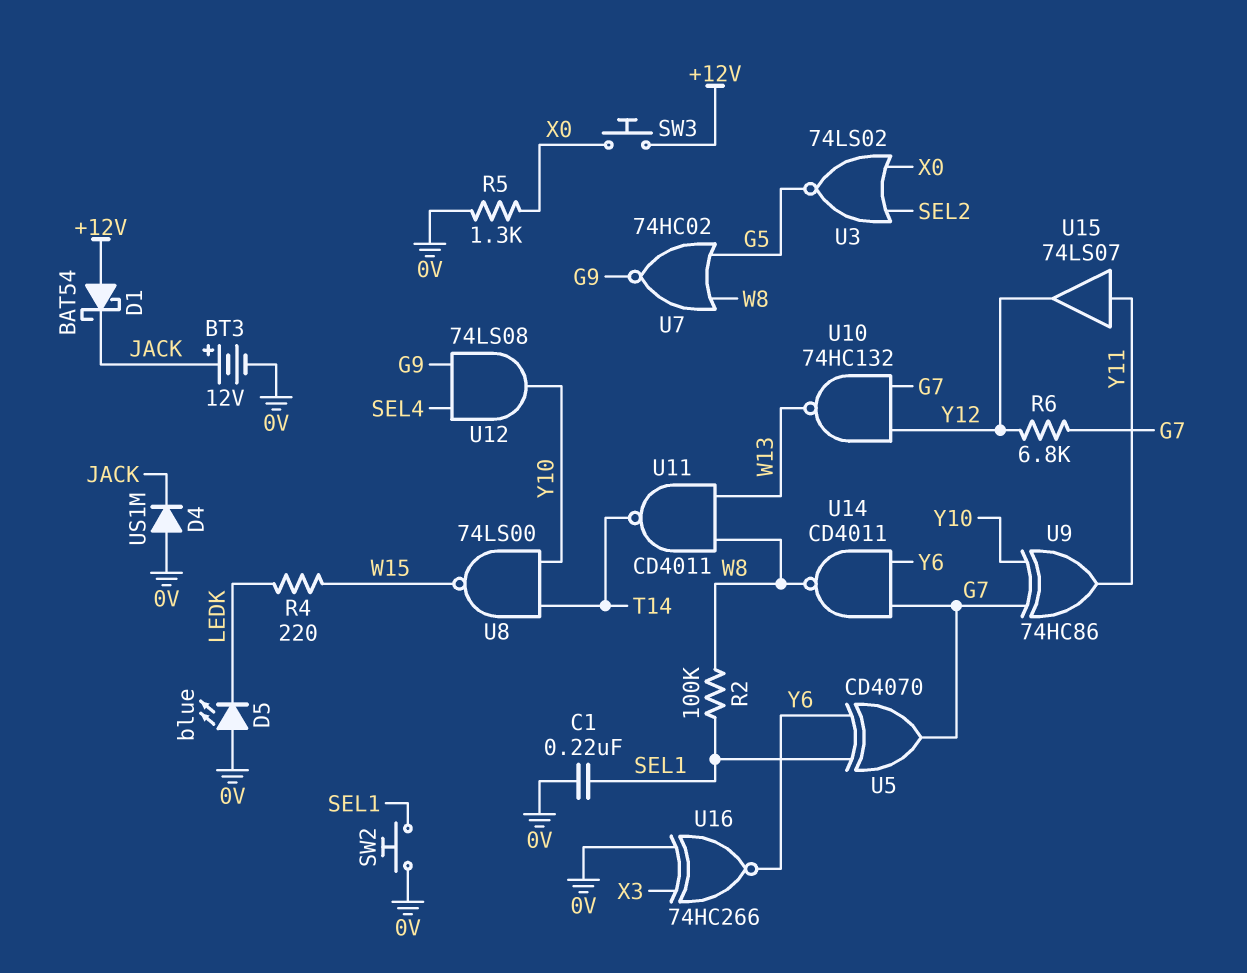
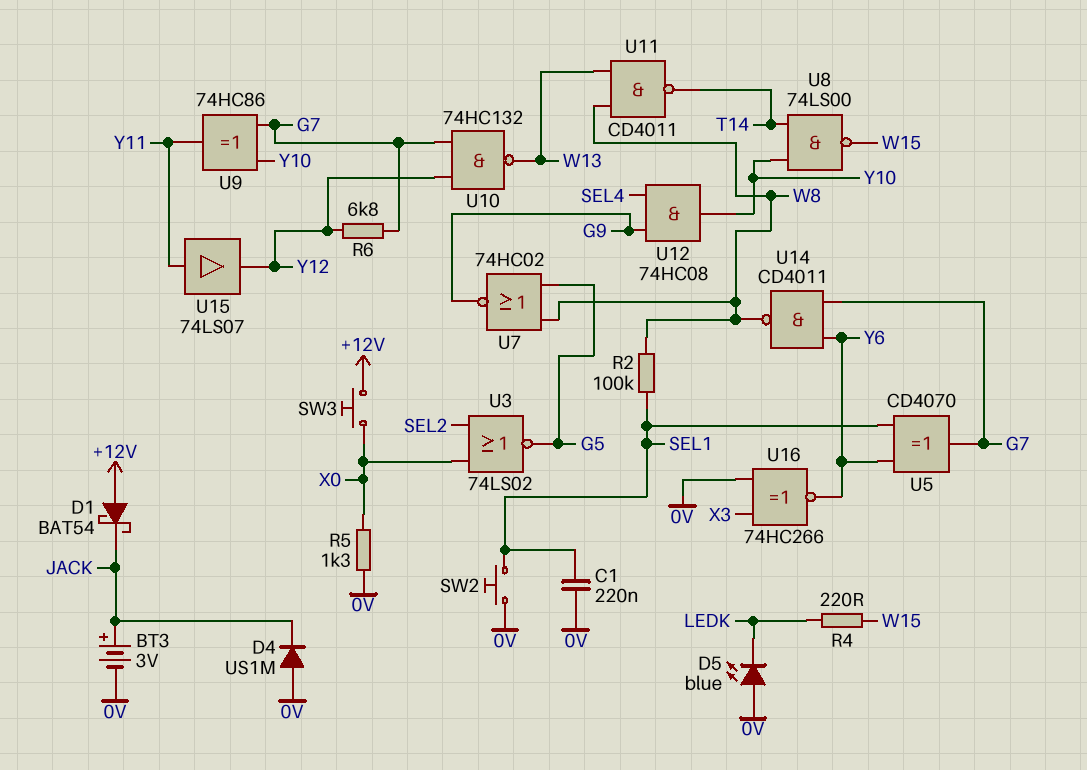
BT3: 12V (plus JACK, minus 0V) -> 3V (plus JACK, minus 0V)
U12: AND 74LS08 (in G9, in SEL4, out Y10) -> AND 74HC08 (in G9, in SEL4, out Y10)

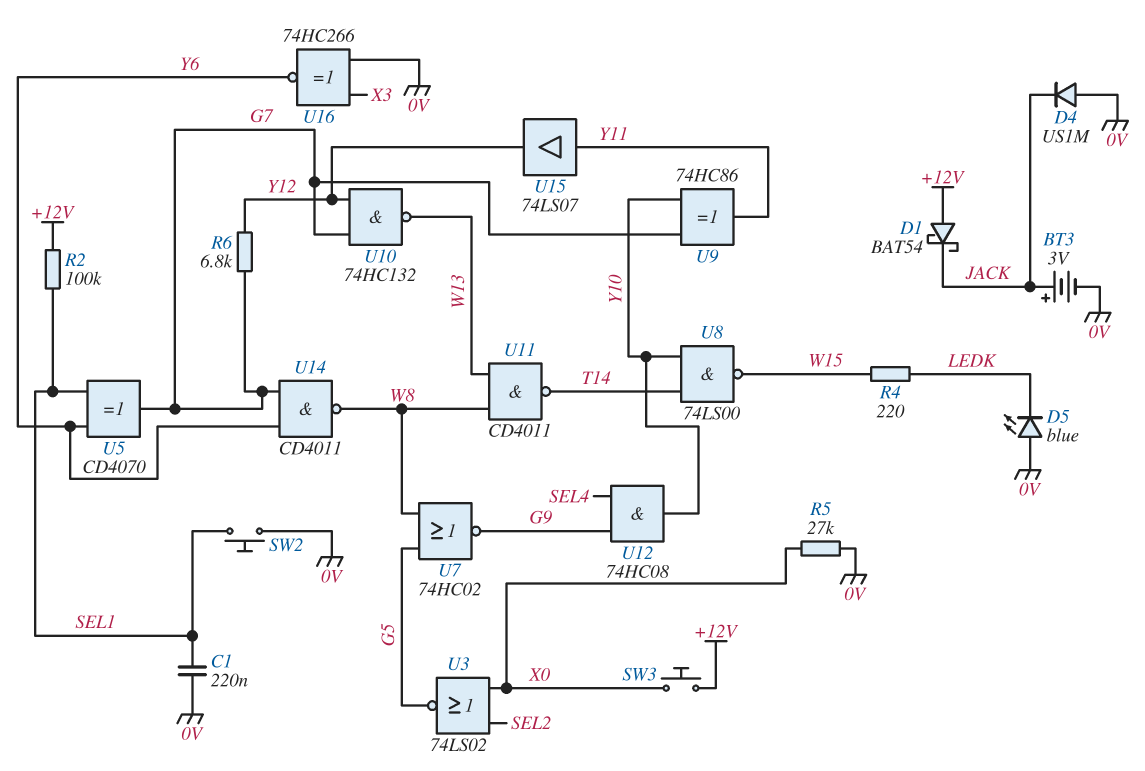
R2: 100k (SEL1, W8) -> 100k (+12V, SEL1)
R5: 1.3k (0V, X0) -> 27k (0V, X0)

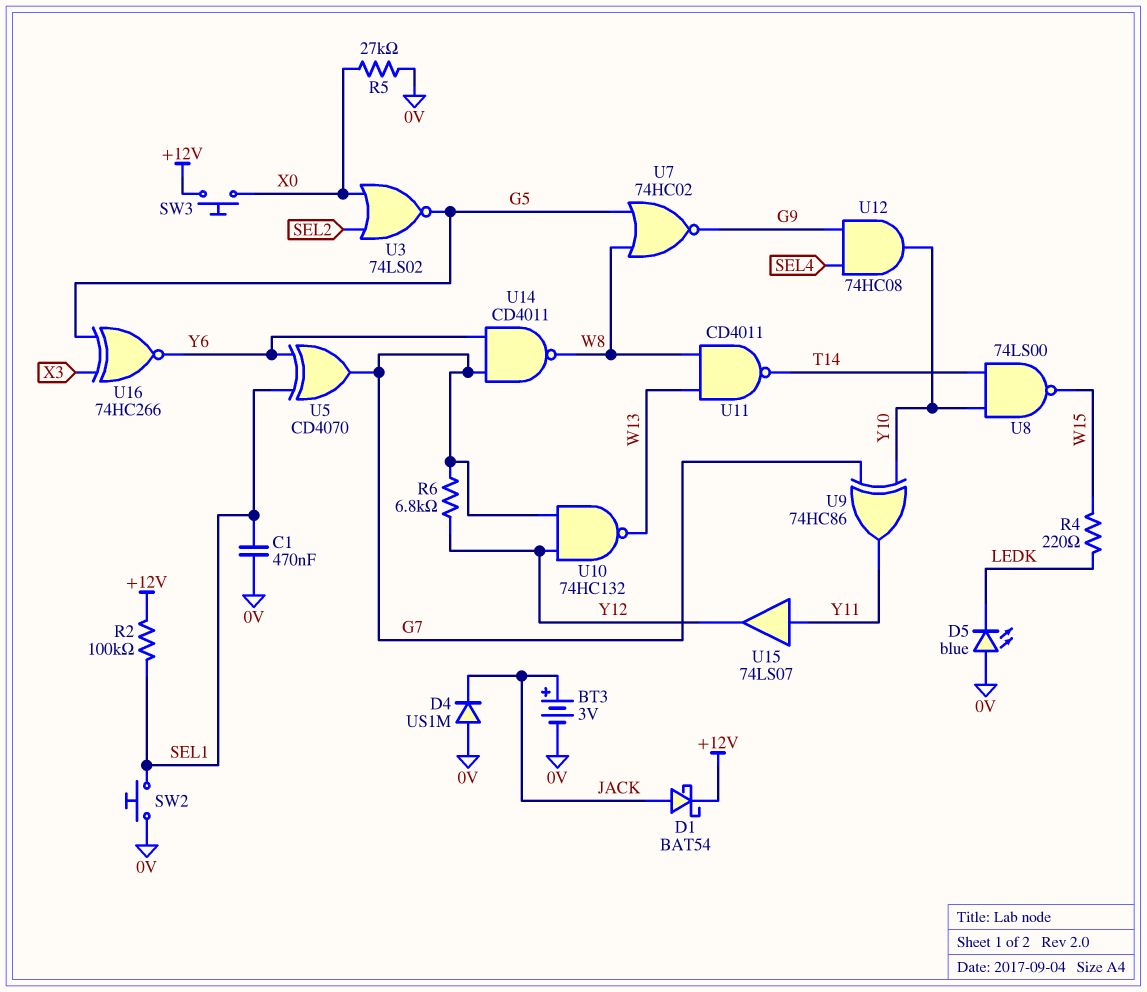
C1: 220nF (0V, SEL1) -> 470nF (0V, SEL1)
D1: schottky BAT54 (A +12V, K JACK) -> schottky BAT54 (A JACK, K +12V)
U16: XNOR 74HC266 (in 0V, in X3, out Y6) -> XNOR 74HC266 (in G5, in X3, out Y6)

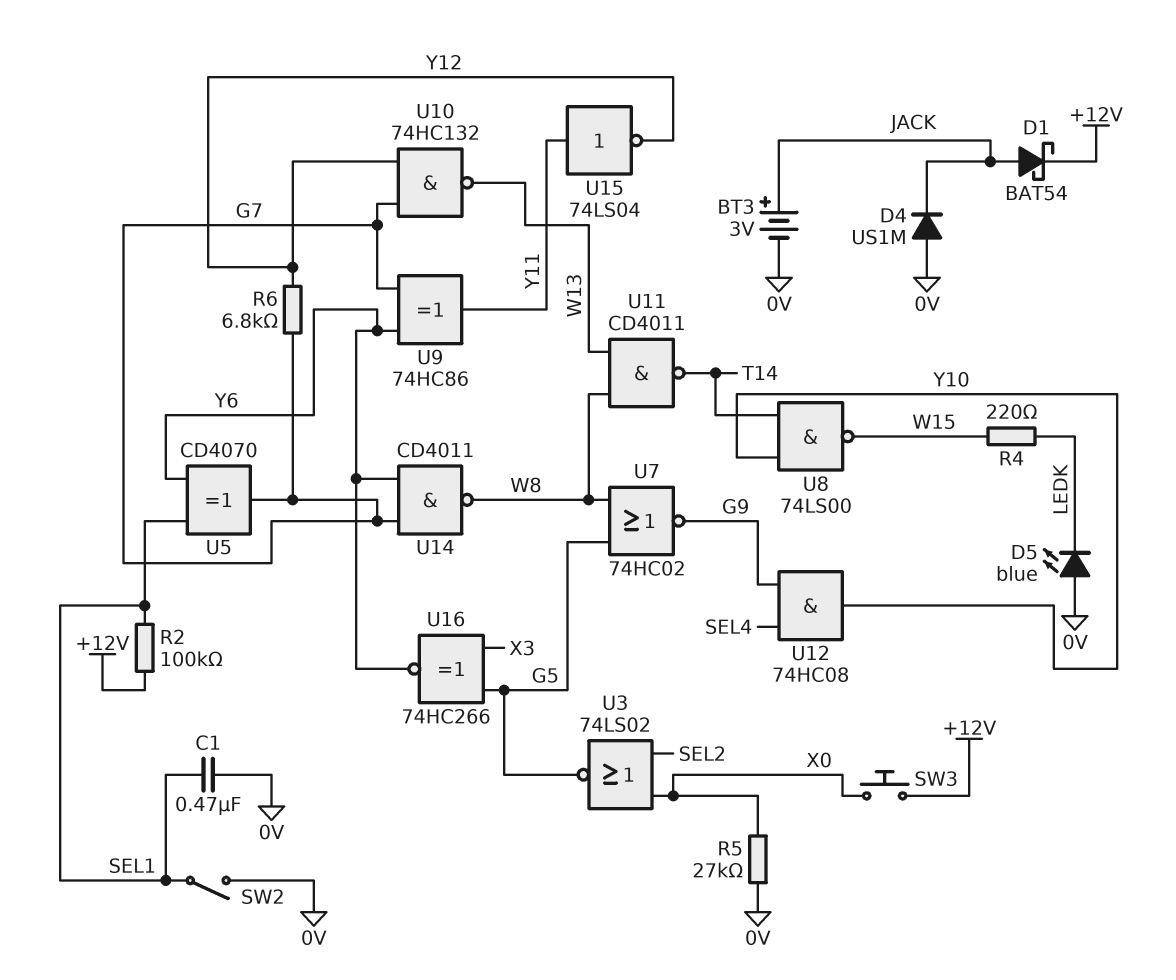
SW2: button (0V, SEL1) -> switch (0V, SEL1)
U9: XOR 74HC86 (in G7, in Y10, out Y11) -> XOR 74HC86 (in G7, in Y6, out Y11)
U15: buffer 74LS07 (in Y11, out Y12) -> NOT 74LS04 (in Y11, out Y12)

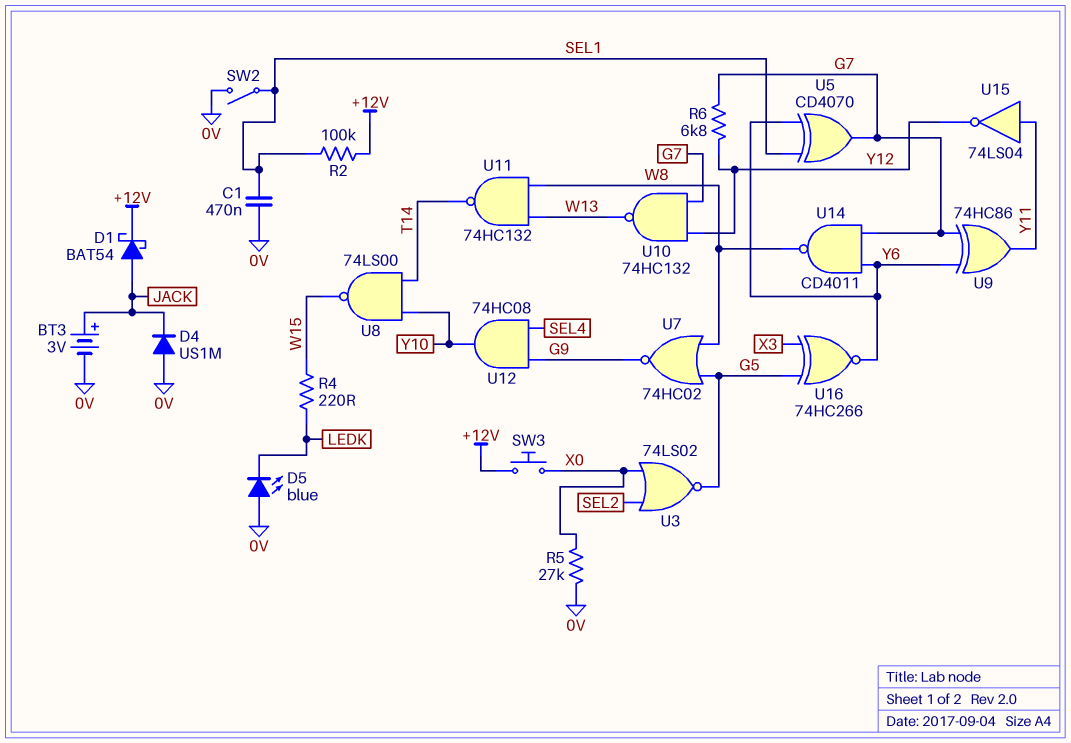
U11: NAND CD4011 (in W8, in W13, out T14) -> NAND 74HC132 (in W8, in W13, out T14)

